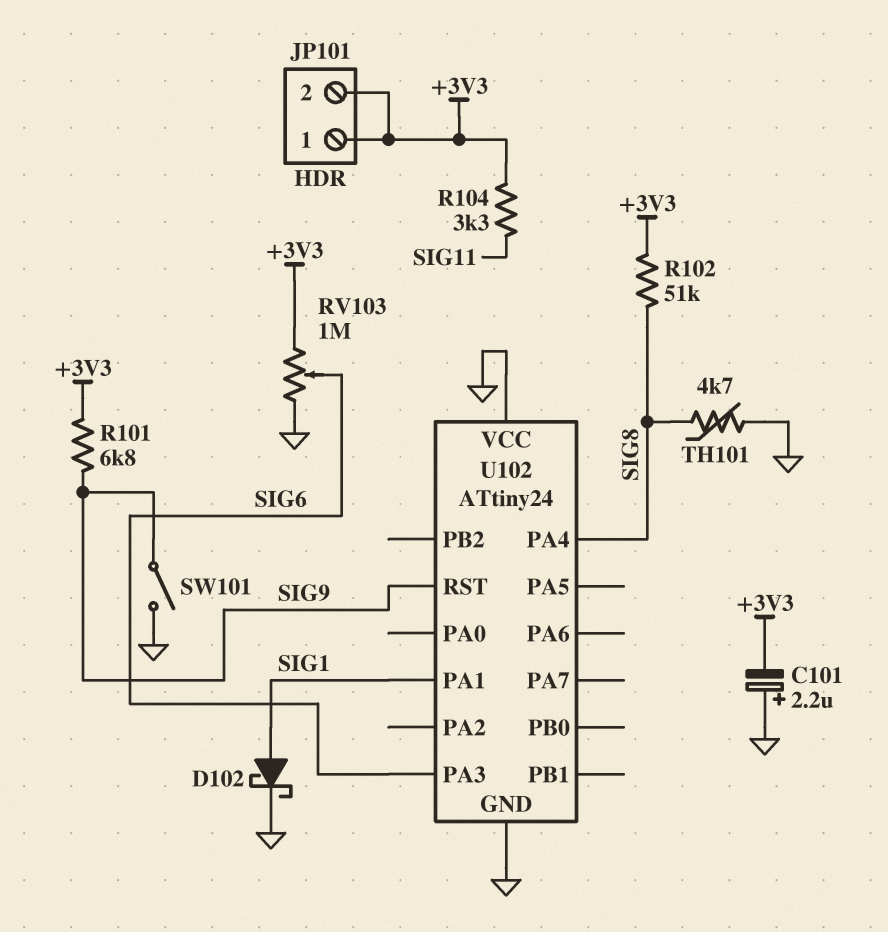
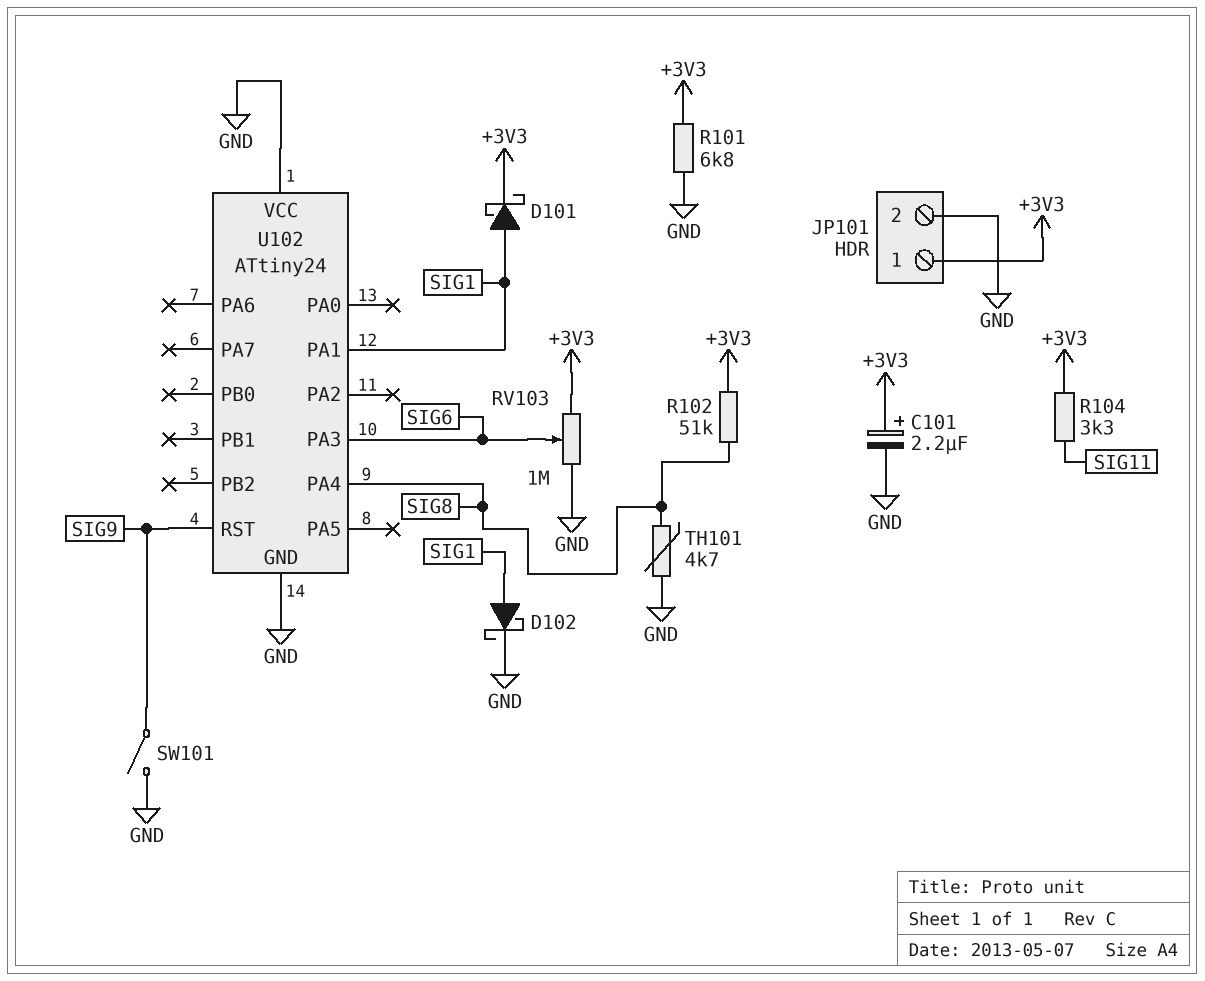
C101: 2.2uF (plus GND, minus +3V3) -> 2.2uF (plus +3V3, minus GND)
D101: none -> schottky (A SIG1, K +3V3)
JP101 pin 2: +3V3 -> GND
R101: 6.8k (+3V3, SIG9) -> 6.8k (+3V3, GND)

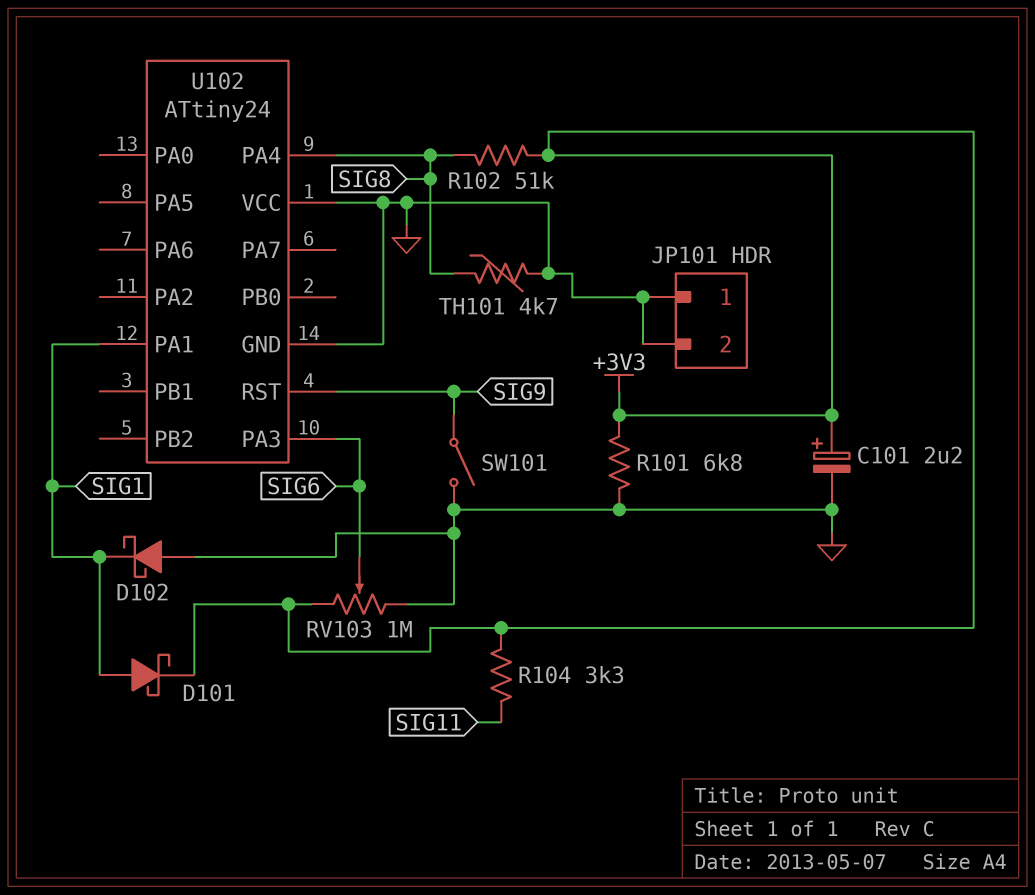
D102: schottky (A SIG1, K GND) -> schottky (A GND, K SIG1)
JP101 pin 1: +3V3 -> GND

